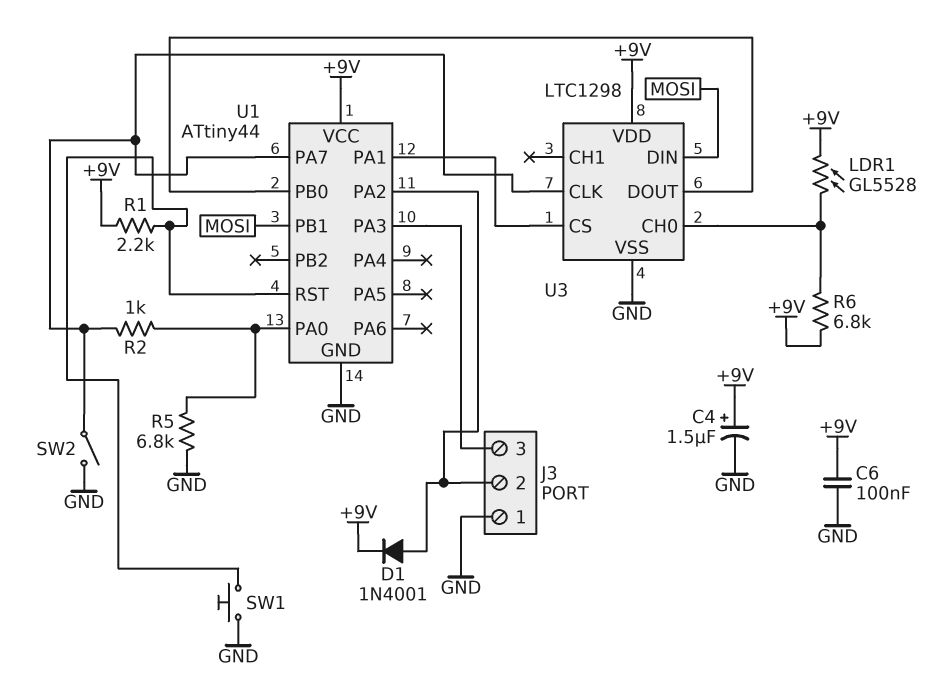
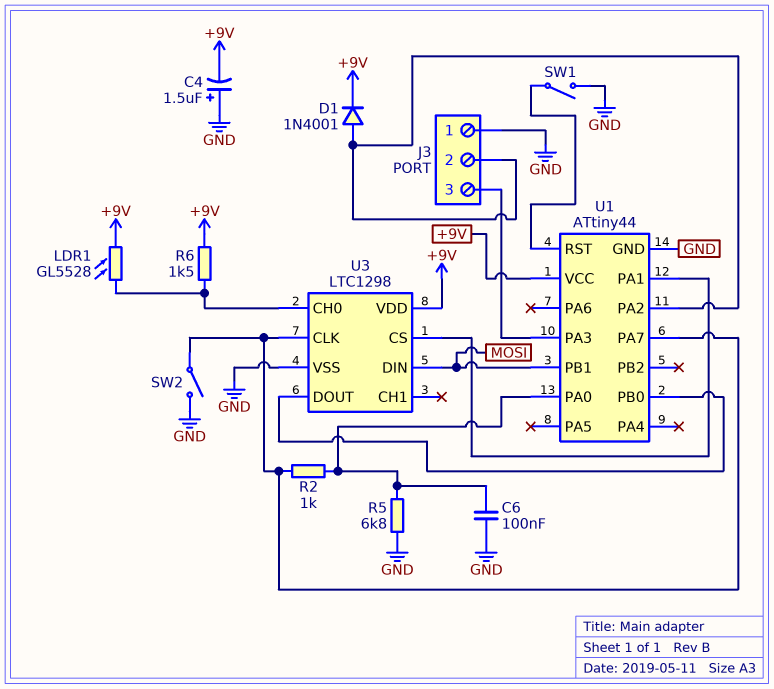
C4: 1.5uF (plus +9V, minus GND) -> 1.5uF (plus GND, minus +9V)
C6: 100nF (+9V, GND) -> 100nF (GND, U1/PA0)
R1: 2.2k (+9V, U1/RST) -> none
R6: 6.8k (+9V, U3/CH0) -> 1.5k (+9V, U3/CH0)
SW1: button (GND, U1/RST) -> switch (GND, U1/RST)

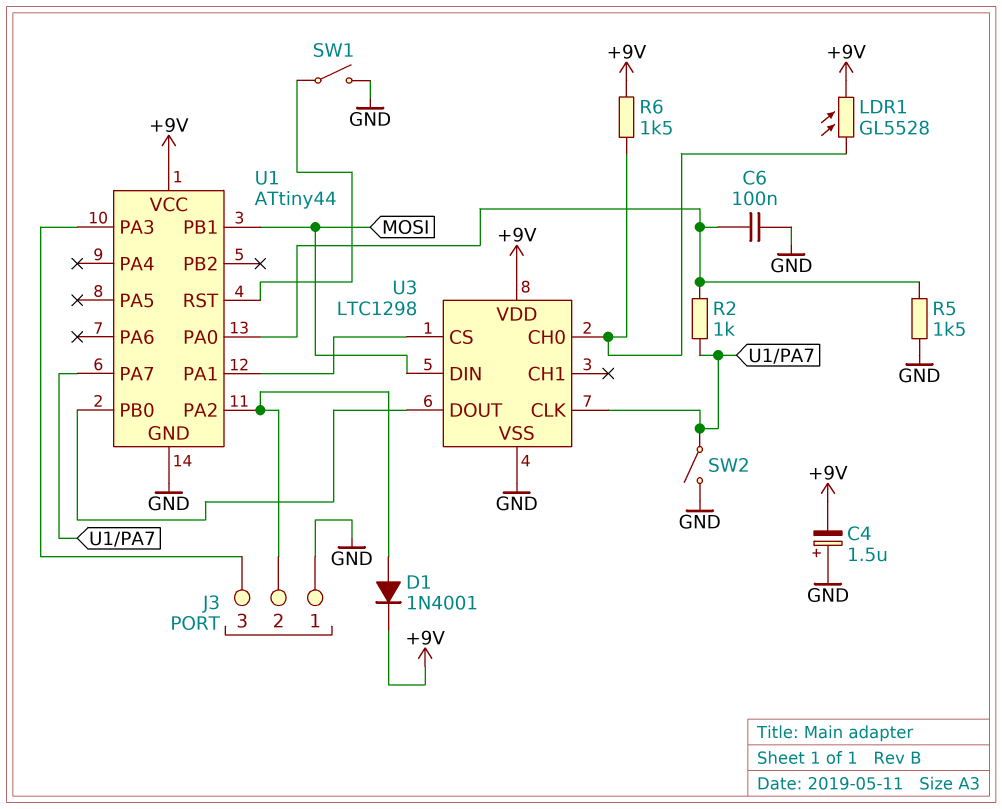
R5: 6.8k (GND, U1/PA0) -> 1.5k (GND, U1/PA0)

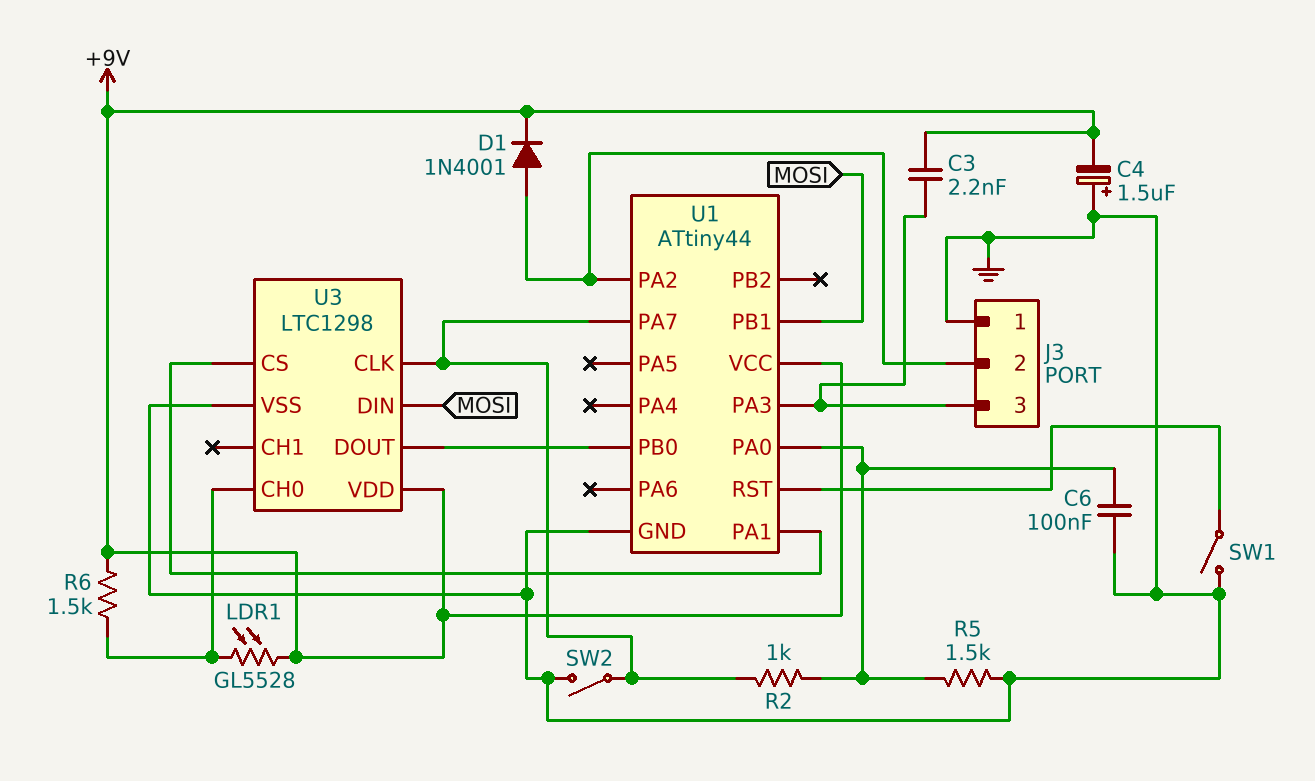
C3: none -> 2.2nF (+9V, J3/3)

